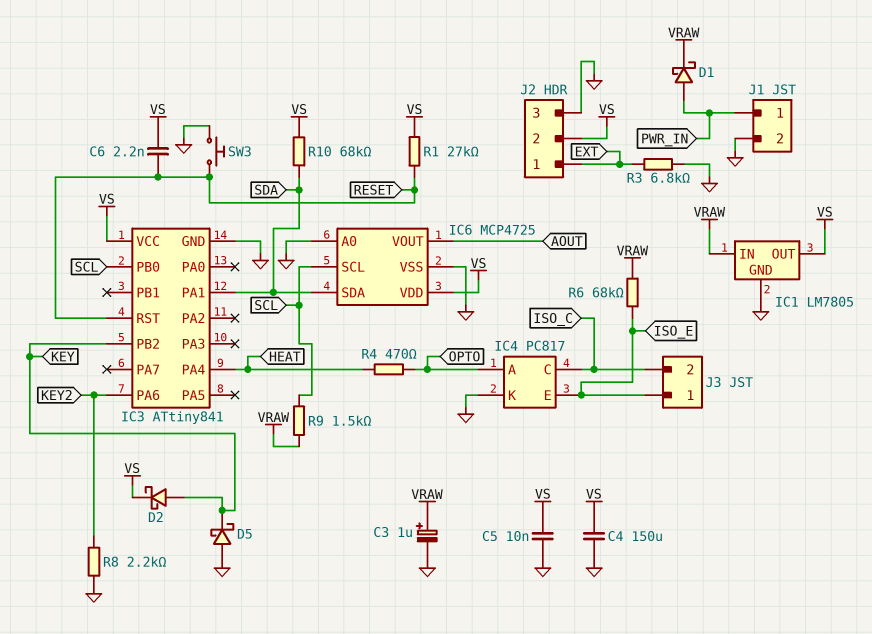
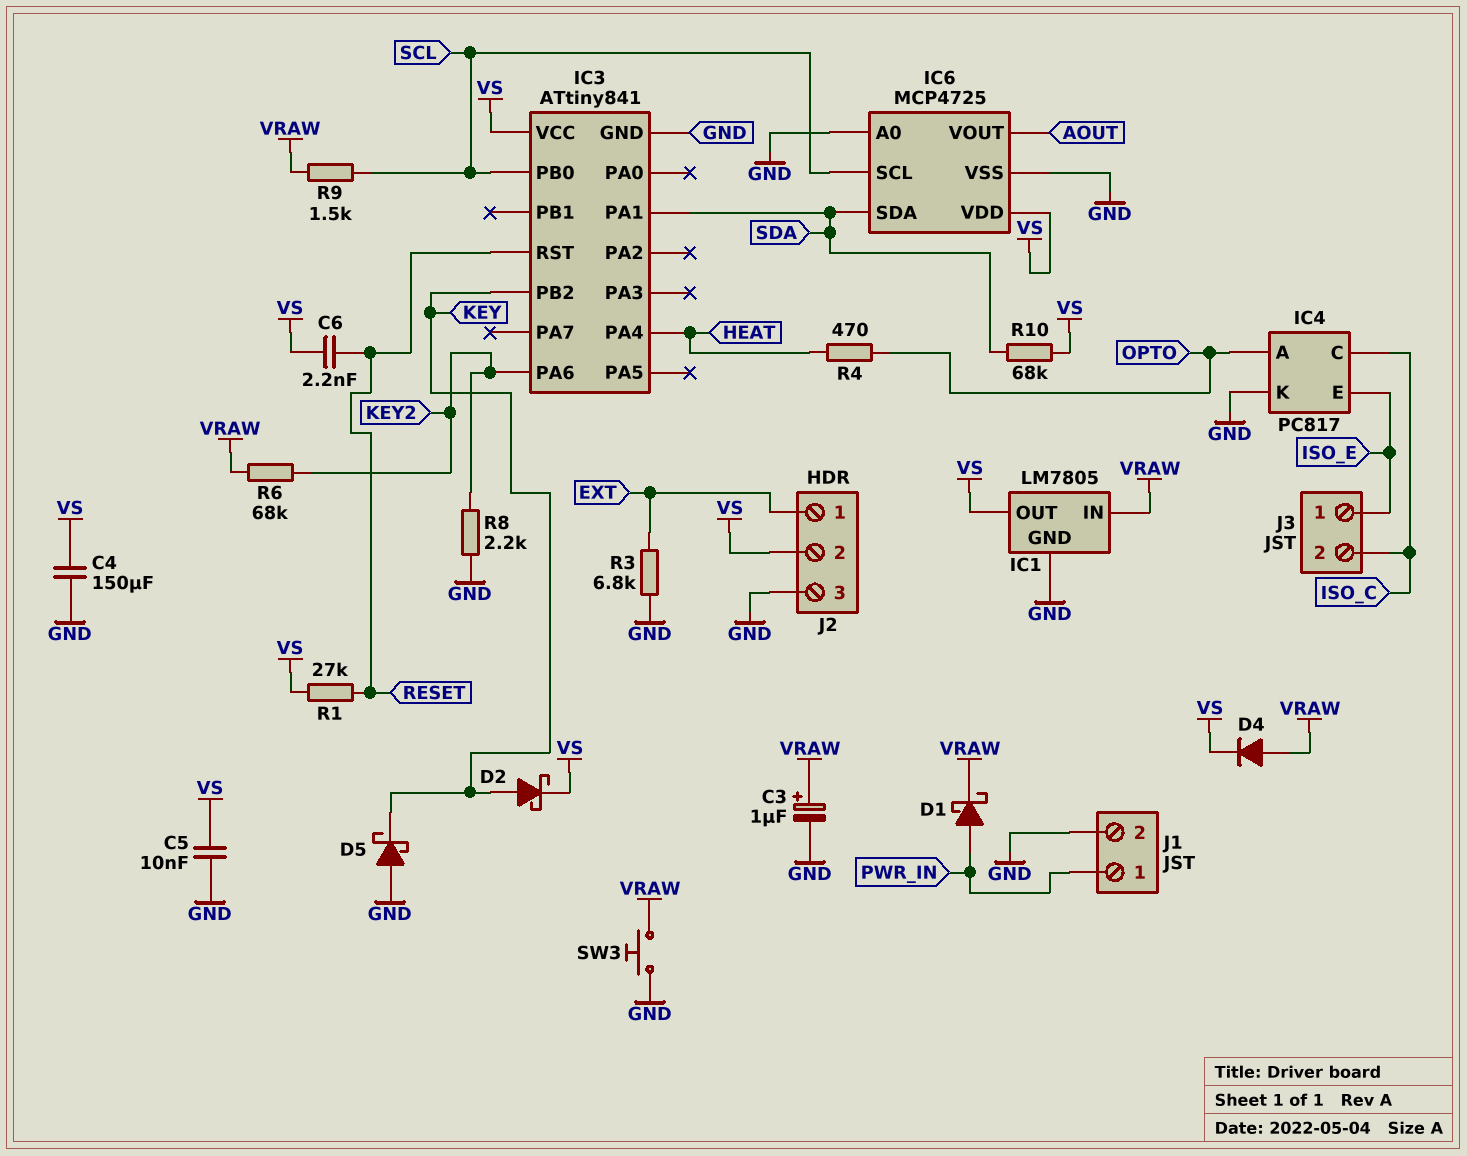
D4: none -> diode (A VRAW, K VS)
R6: 68k (ISO_E, VRAW) -> 68k (KEY2, VRAW)
SW3: button (GND, RESET) -> button (GND, VRAW)

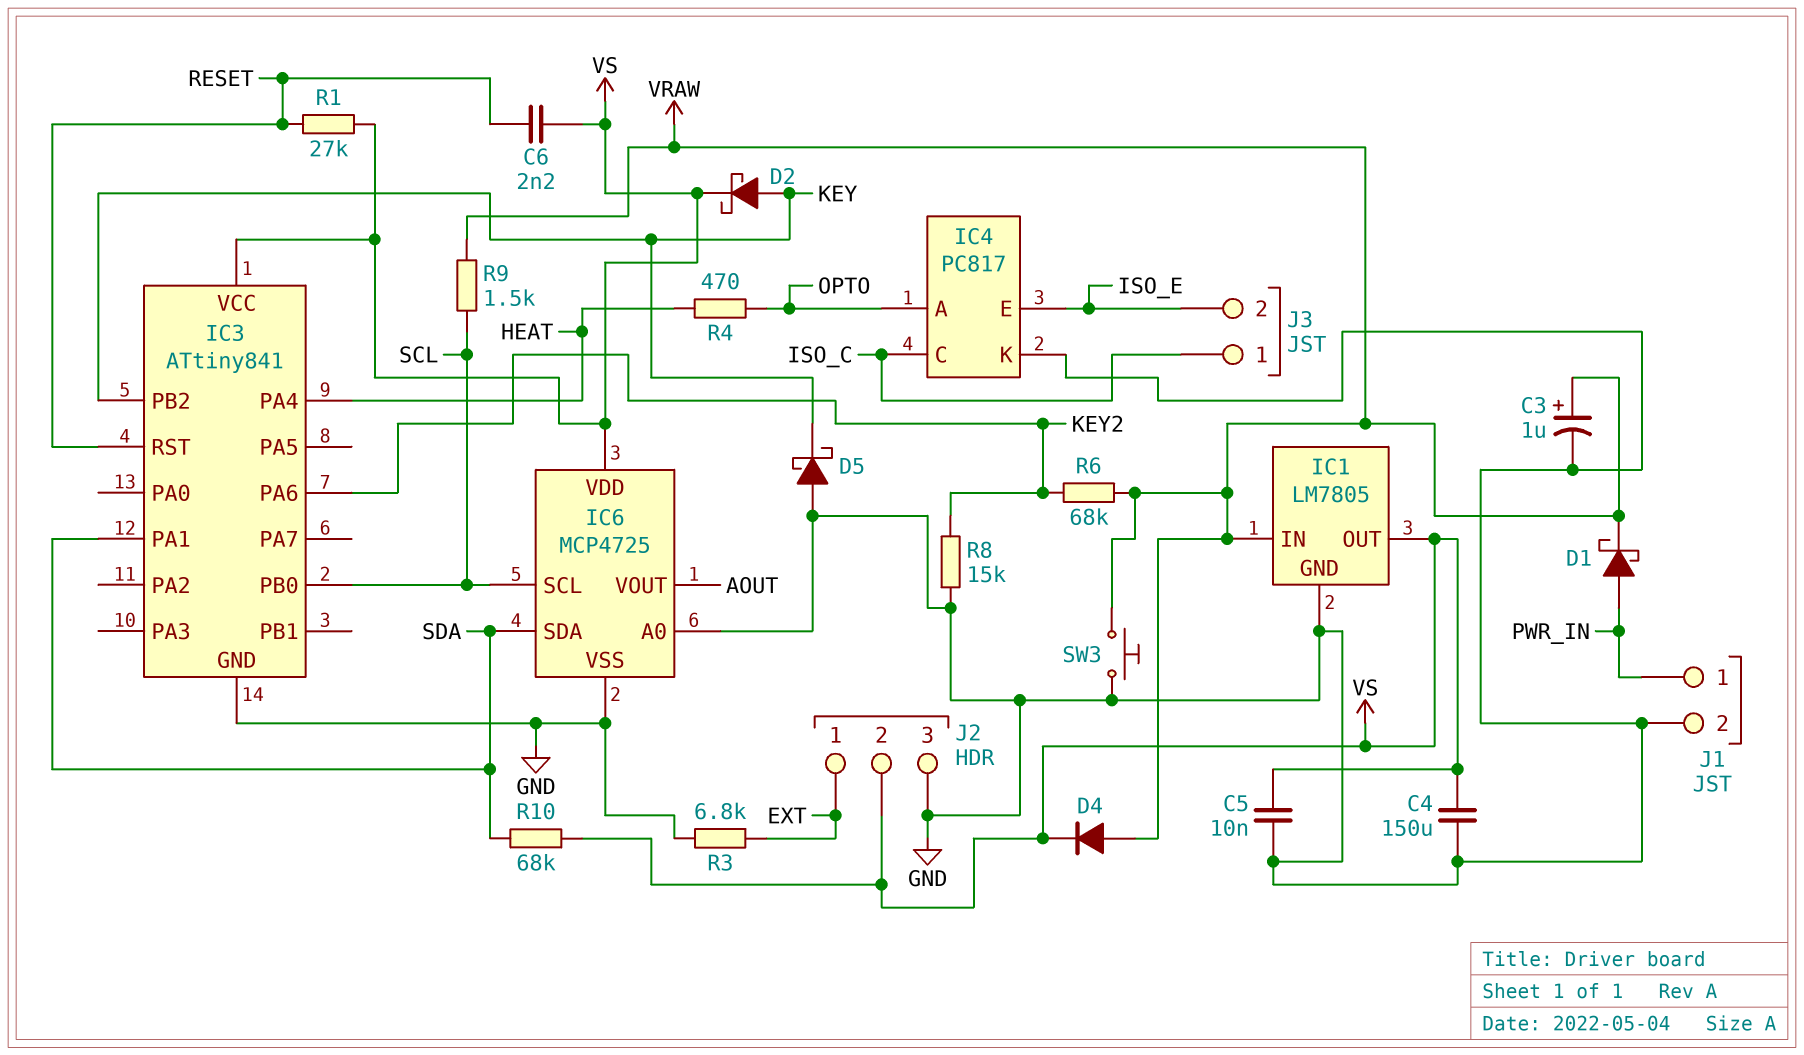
J3 pin 1: ISO_E -> ISO_C
J3 pin 2: ISO_C -> ISO_E
R8: 2.2k (GND, KEY2) -> 15k (GND, KEY2)

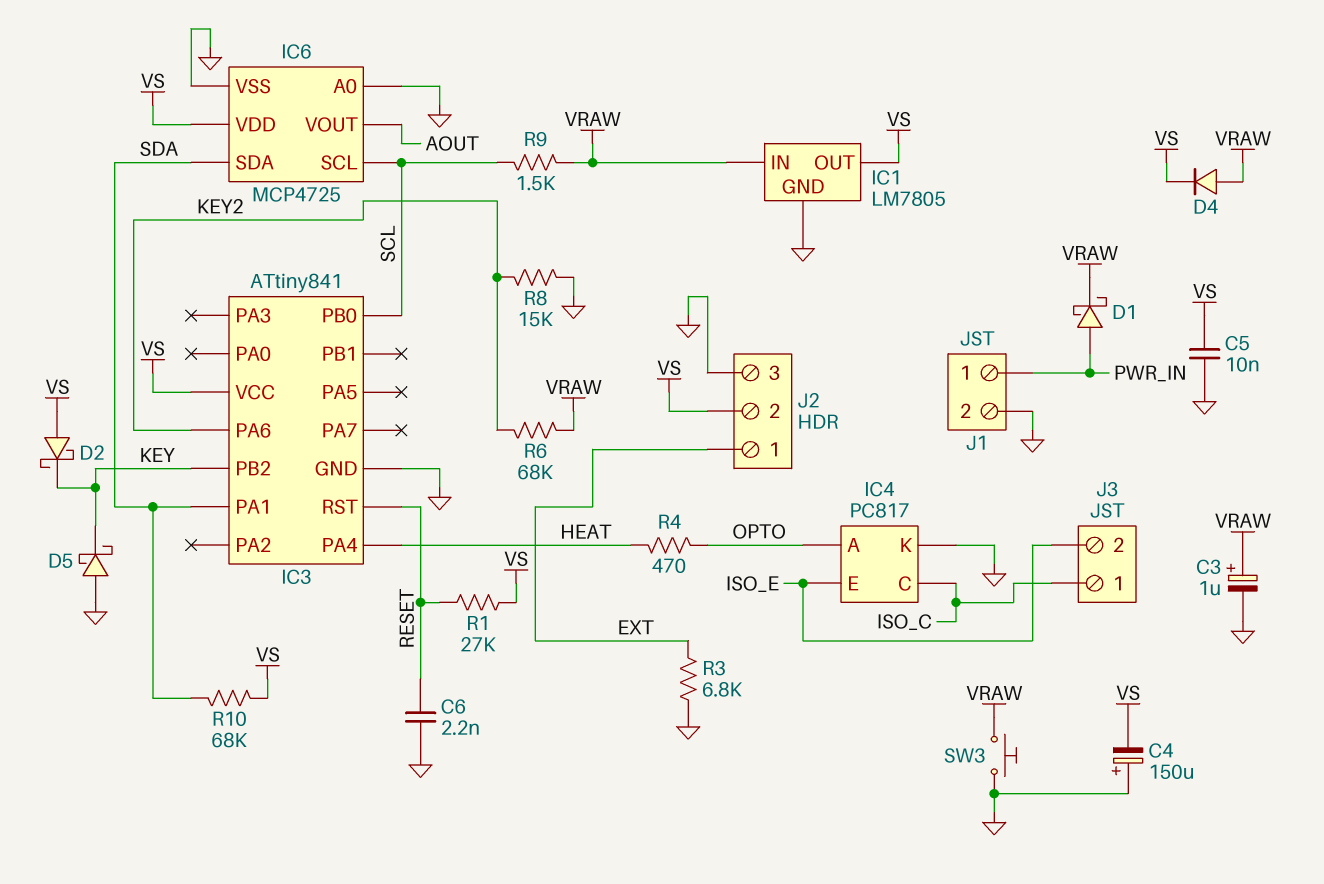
C4: 150uF (GND, VS) -> 150uF (plus GND, minus VS)
C6: 2.2nF (RESET, VS) -> 2.2nF (GND, RESET)
D2: schottky (A KEY, K VS) -> schottky (A VS, K KEY)

